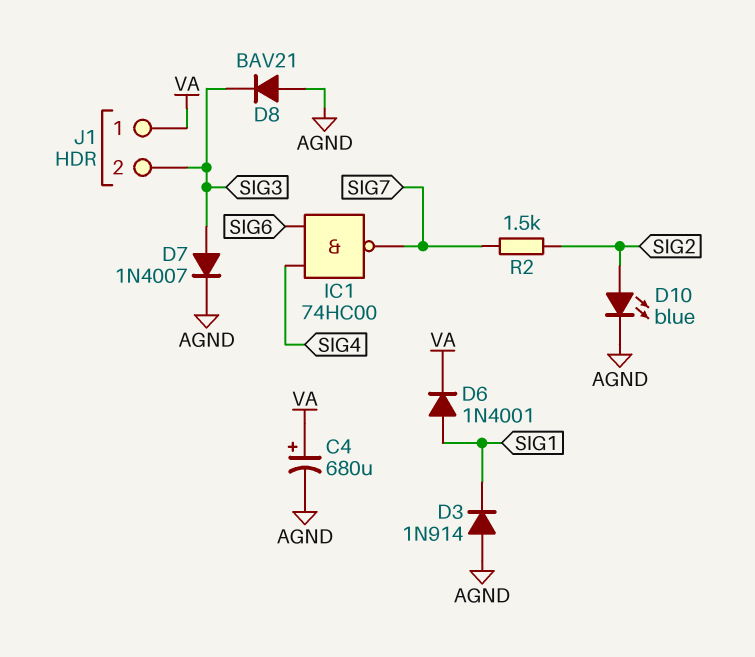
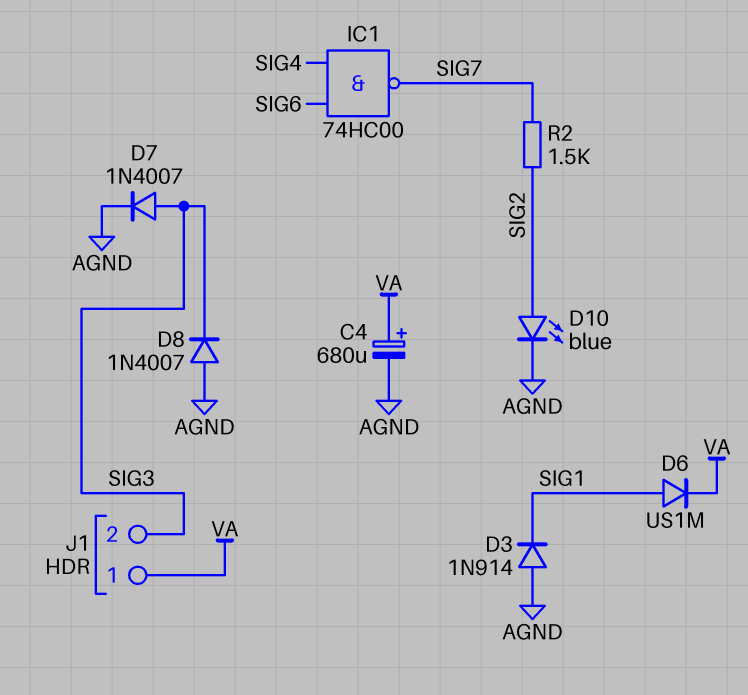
D6: diode 1N4001 (A SIG1, K VA) -> diode US1M (A SIG1, K VA)
D8: diode BAV21 (A AGND, K SIG3) -> diode 1N4007 (A AGND, K SIG3)

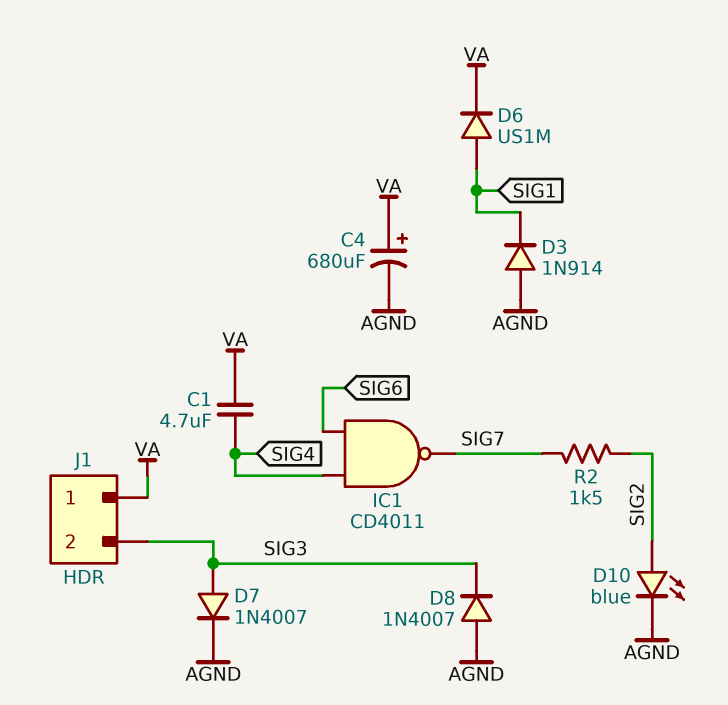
C1: none -> 4.7uF (SIG4, VA)
IC1: NAND 74HC00 (in SIG4, in SIG6, out SIG7) -> NAND CD4011 (in SIG4, in SIG6, out SIG7)

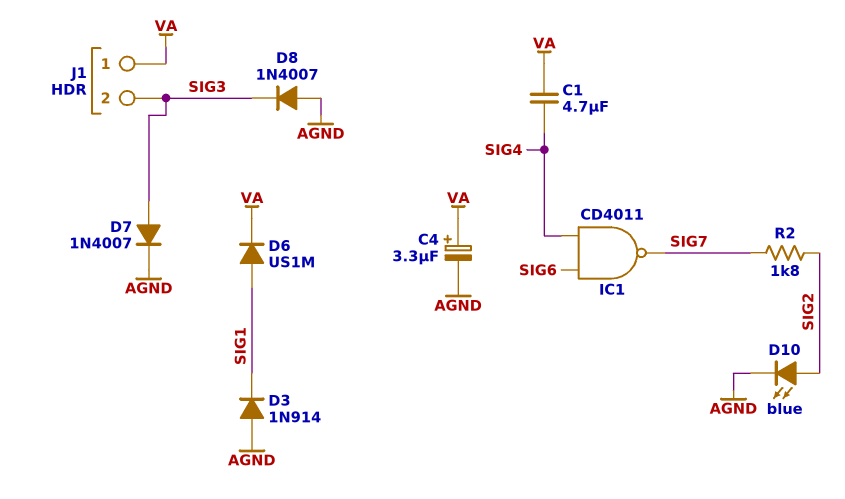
C4: 680uF (plus VA, minus AGND) -> 3.3uF (plus VA, minus AGND)
R2: 1.5k (SIG2, SIG7) -> 1.8k (SIG2, SIG7)

